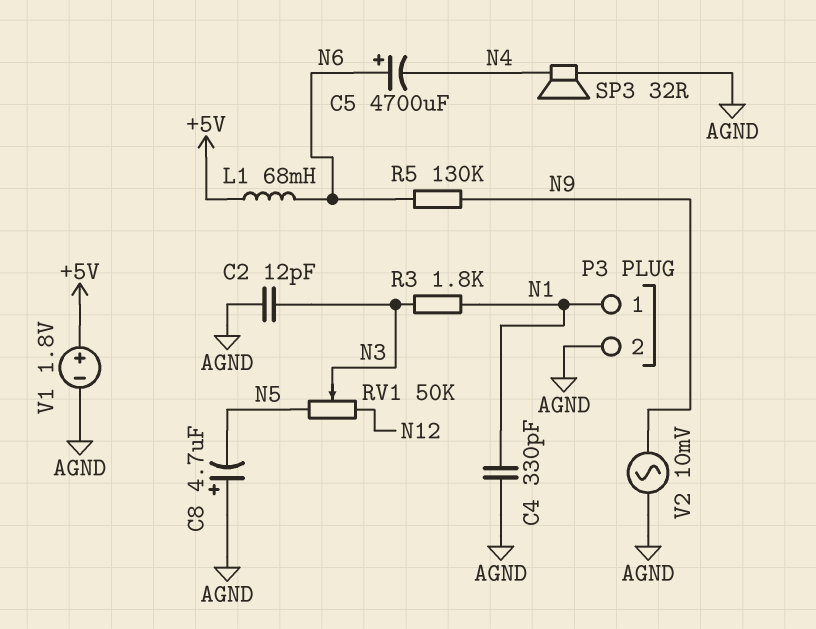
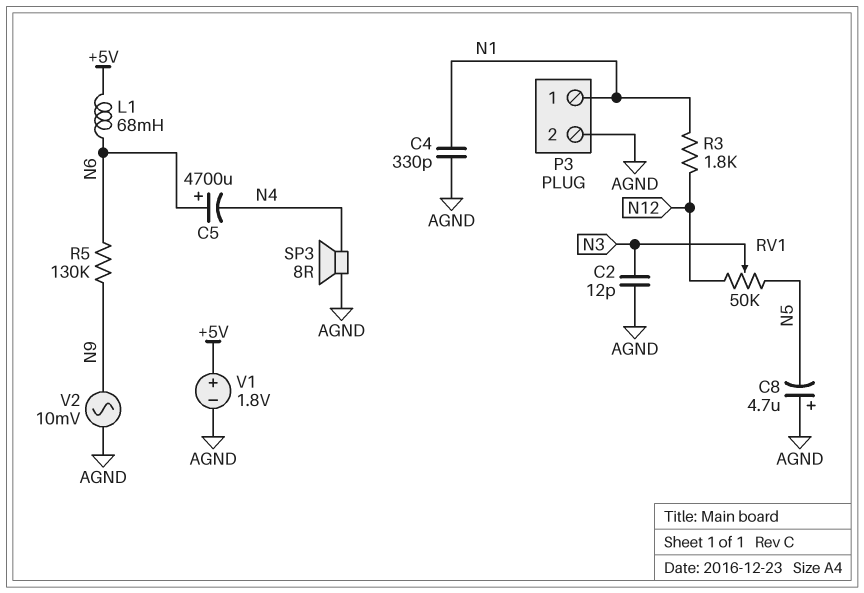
R3: 1.8k (N1, N3) -> 1.8k (N1, N12)
SP3: speaker 32R (AGND, N4) -> speaker 8R (AGND, N4)

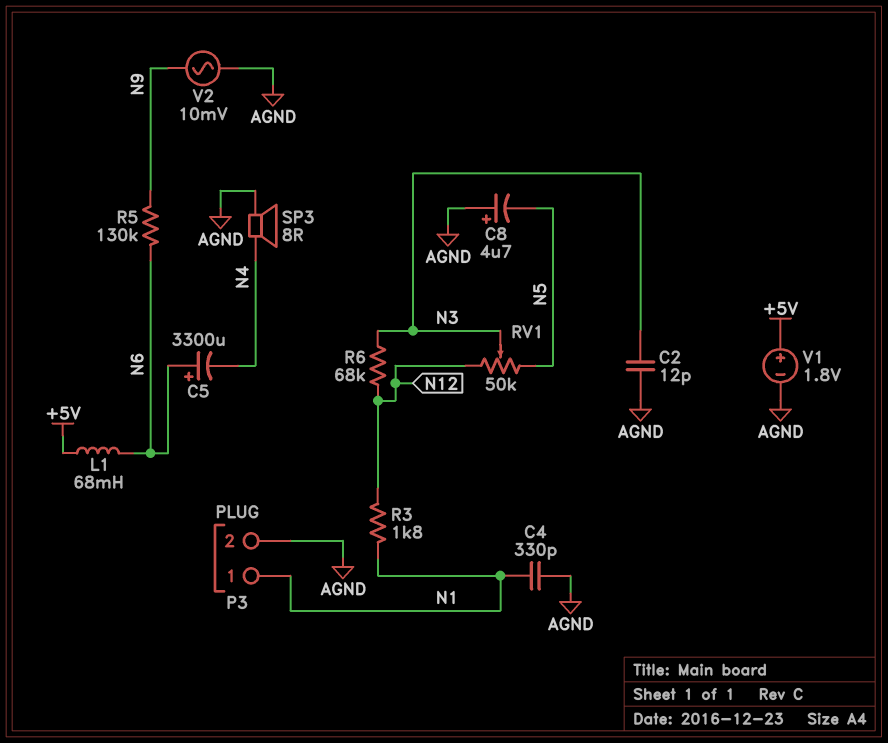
C5: 4700uF (plus N6, minus N4) -> 3300uF (plus N6, minus N4)
R6: none -> 68k (N3, N12)

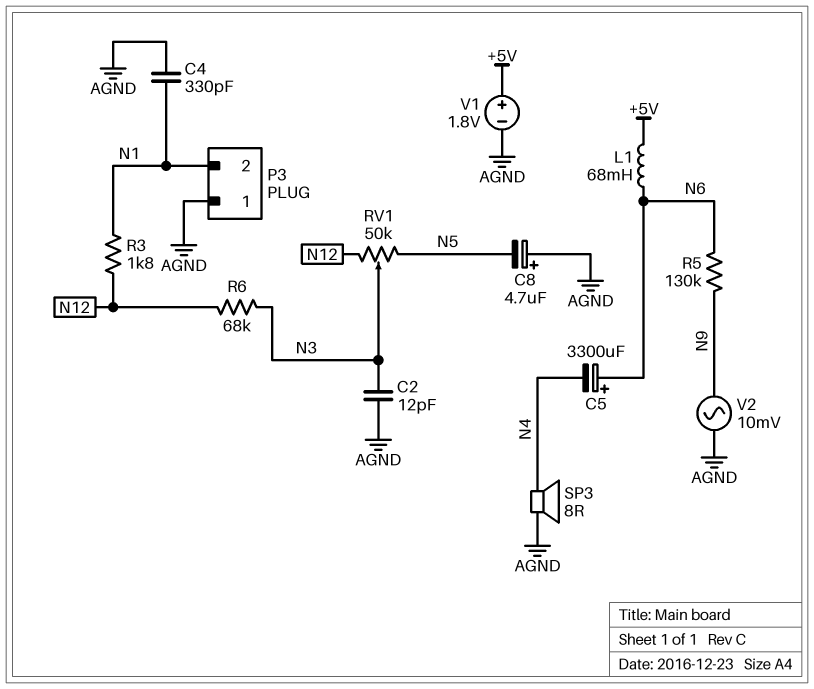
P3 pin 1: N1 -> AGND
P3 pin 2: AGND -> N1

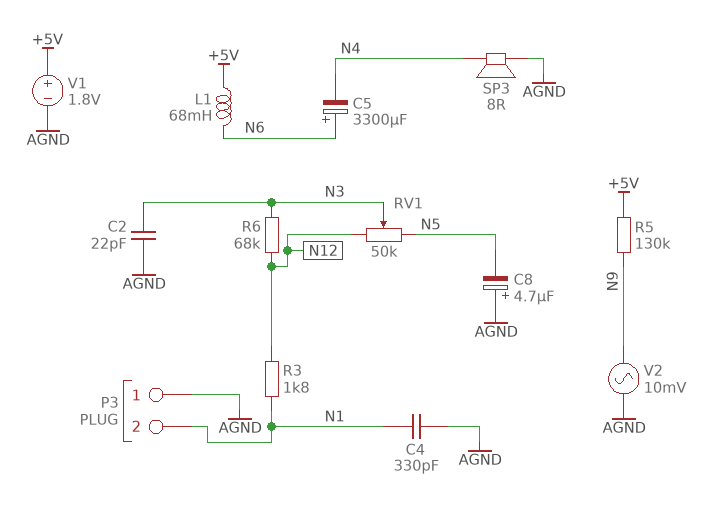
C2: 12pF (AGND, N3) -> 22pF (AGND, N3)
R5: 130k (N6, N9) -> 130k (+5V, N9)

